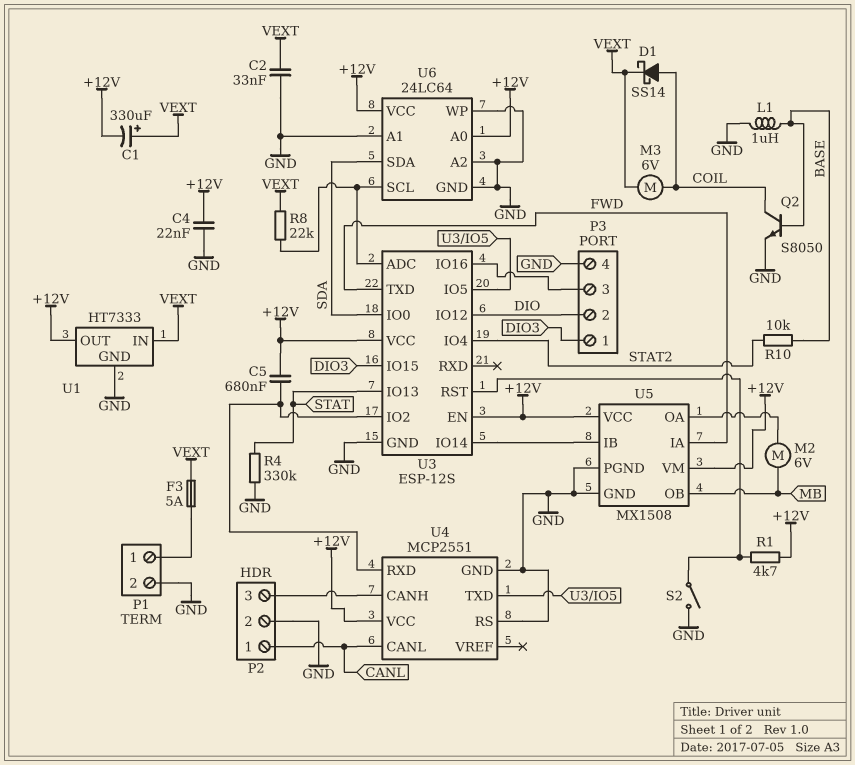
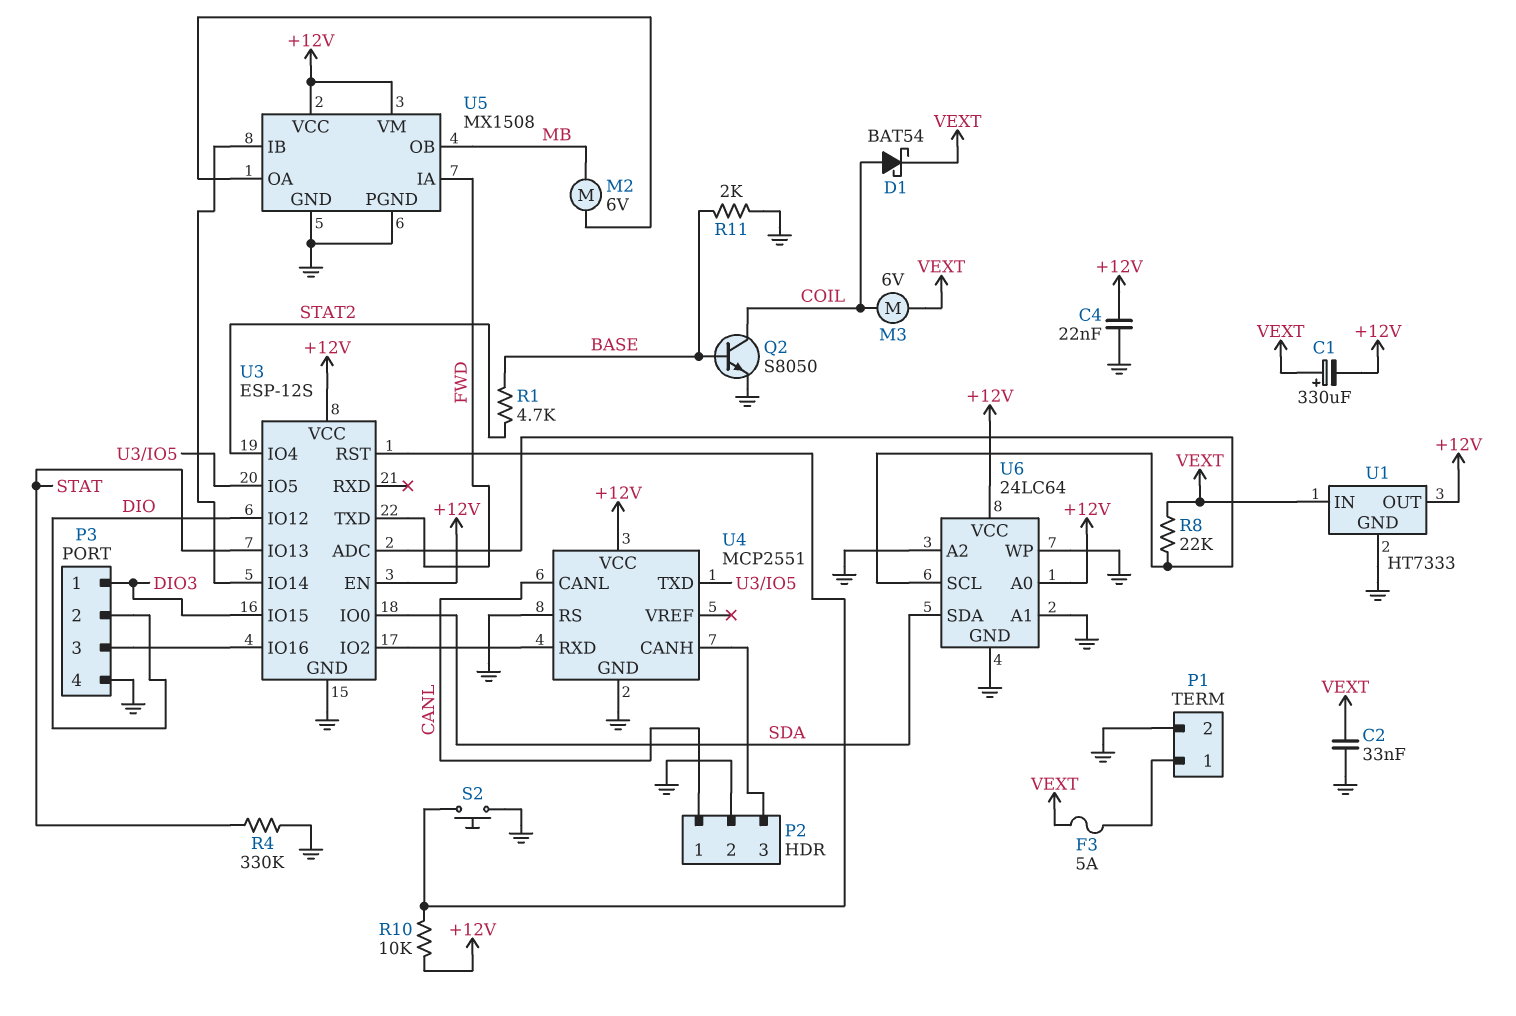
C5: 680nF (+12V, U3/IO2) -> none
D1: schottky SS14 (A COIL, K VEXT) -> schottky BAT54 (A COIL, K VEXT)
L1: 1uH (BASE, GND) -> none
R1: 4.7k (+12V, U3/RST) -> 4.7k (BASE, STAT2)
R10: 10k (BASE, STAT2) -> 10k (+12V, U3/RST)
R11: none -> 2k (BASE, GND)
S2: switch (GND, U3/RST) -> button (GND, U3/RST)

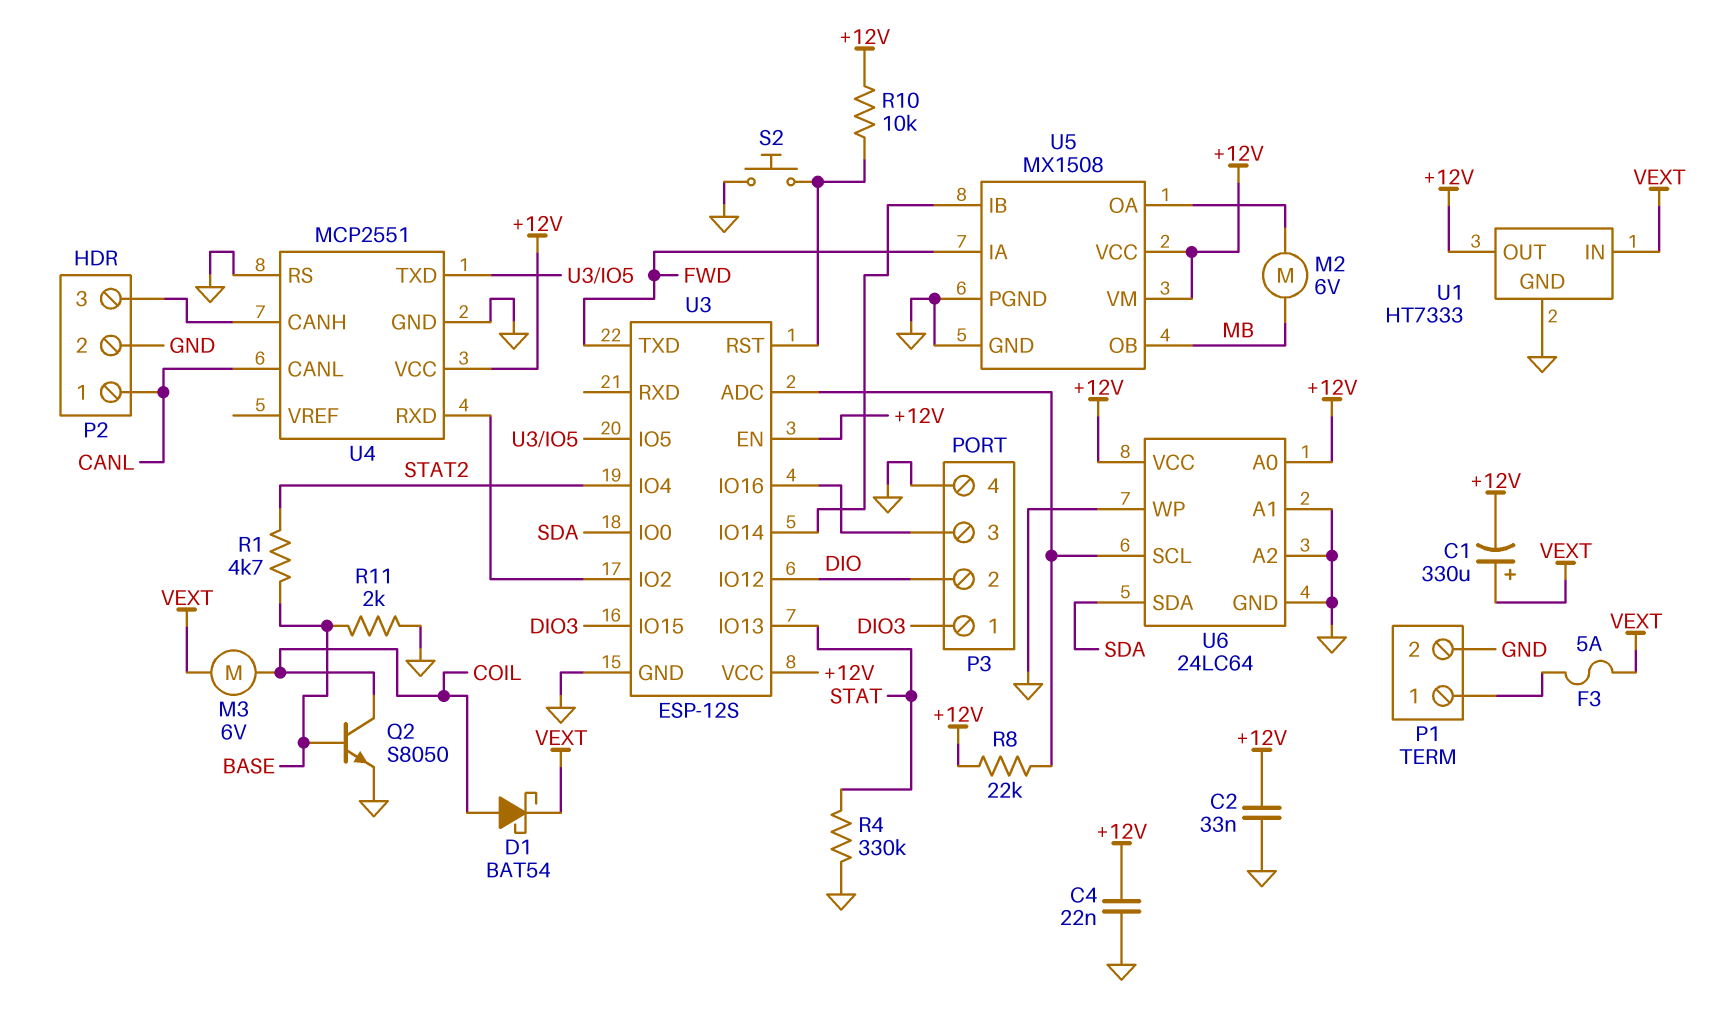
C2: 33nF (GND, VEXT) -> 33nF (+12V, GND)
R8: 22k (U3/ADC, VEXT) -> 22k (+12V, U3/ADC)

